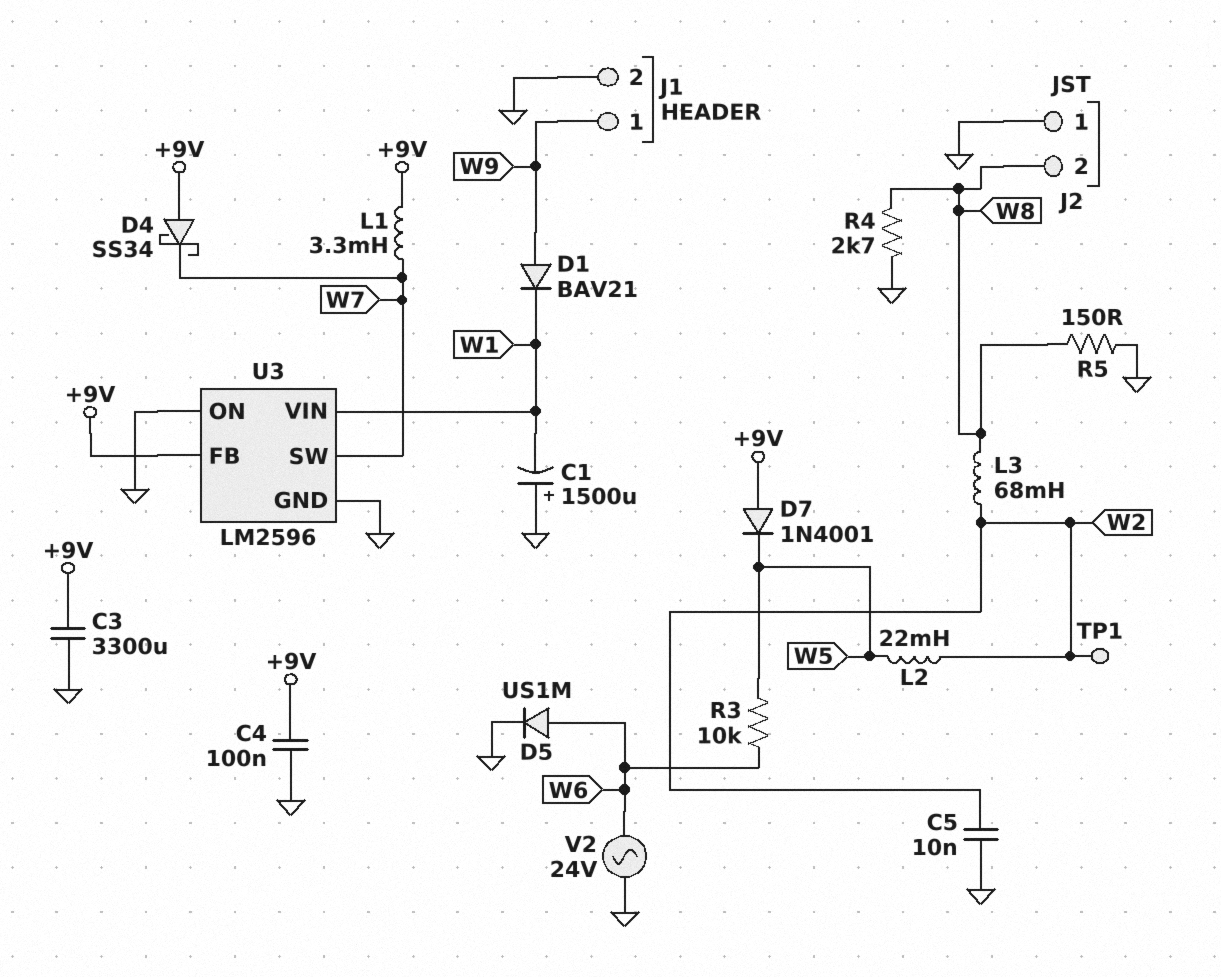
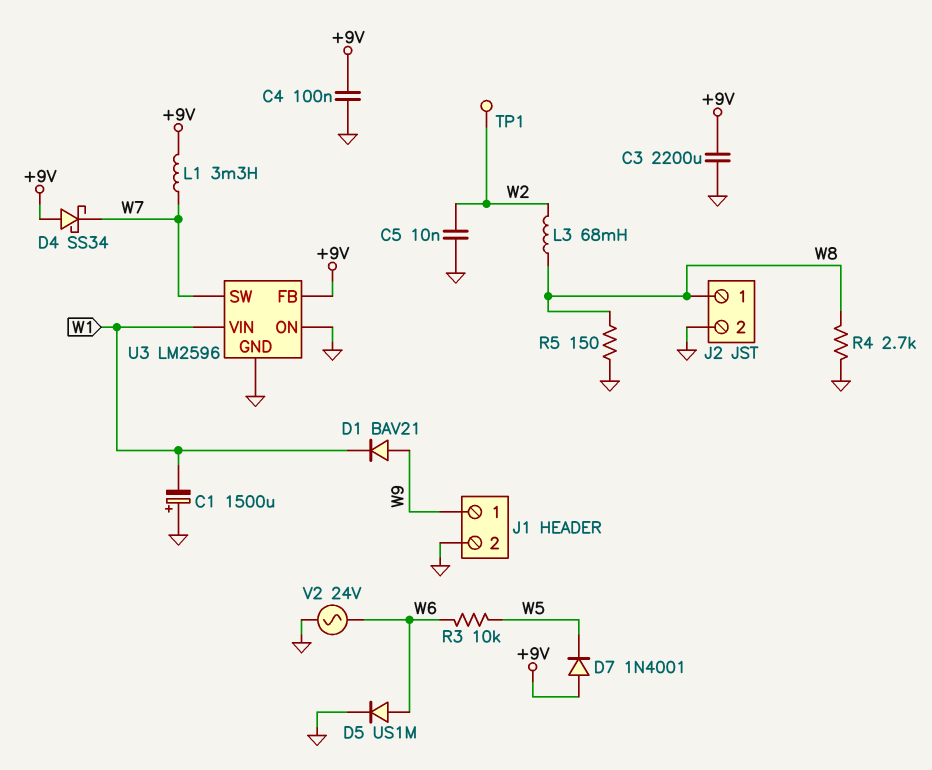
C3: 3300uF (+9V, GND) -> 2200uF (+9V, GND)
J2 pin 1: GND -> W8
J2 pin 2: W8 -> GND
L2: 22mH (W2, W5) -> none

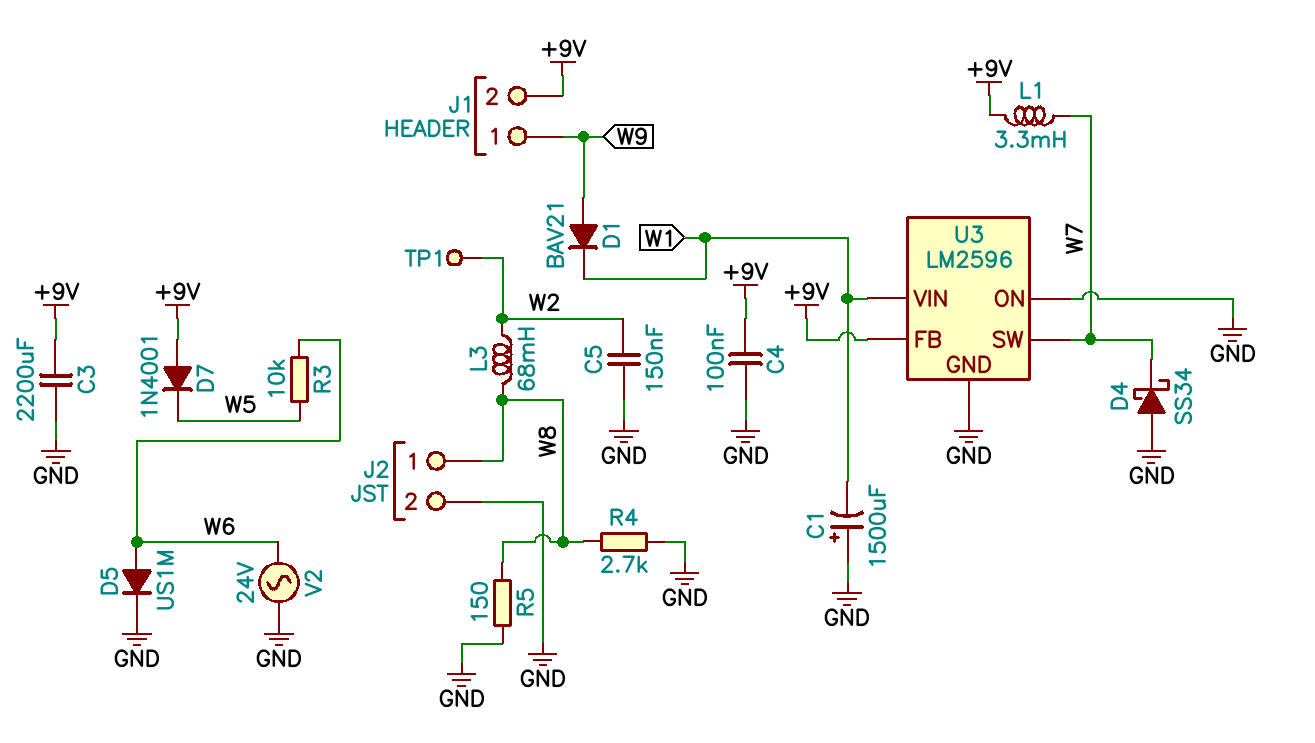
C5: 10nF (GND, W2) -> 150nF (GND, W2)
D4: schottky SS34 (A +9V, K W7) -> schottky SS34 (A GND, K W7)
J1 pin 2: GND -> +9V

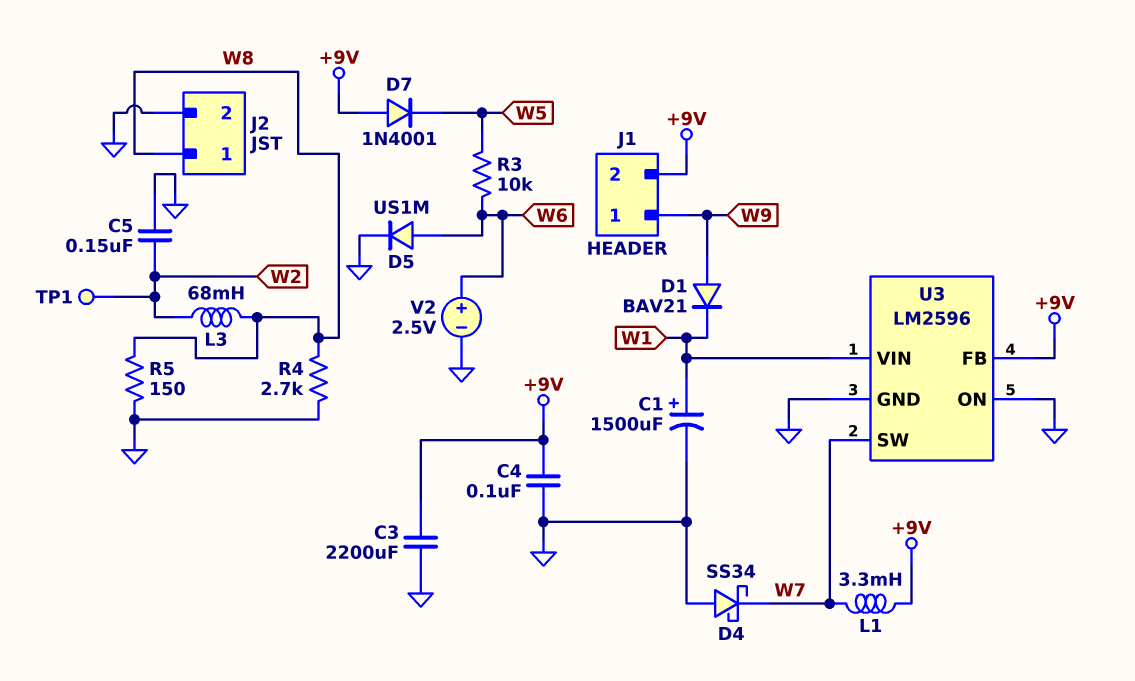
C1: 1500uF (plus GND, minus W1) -> 1500uF (plus W1, minus GND)
V2: AC 24V (GND, W6) -> 2.5V (plus W6, minus GND)

